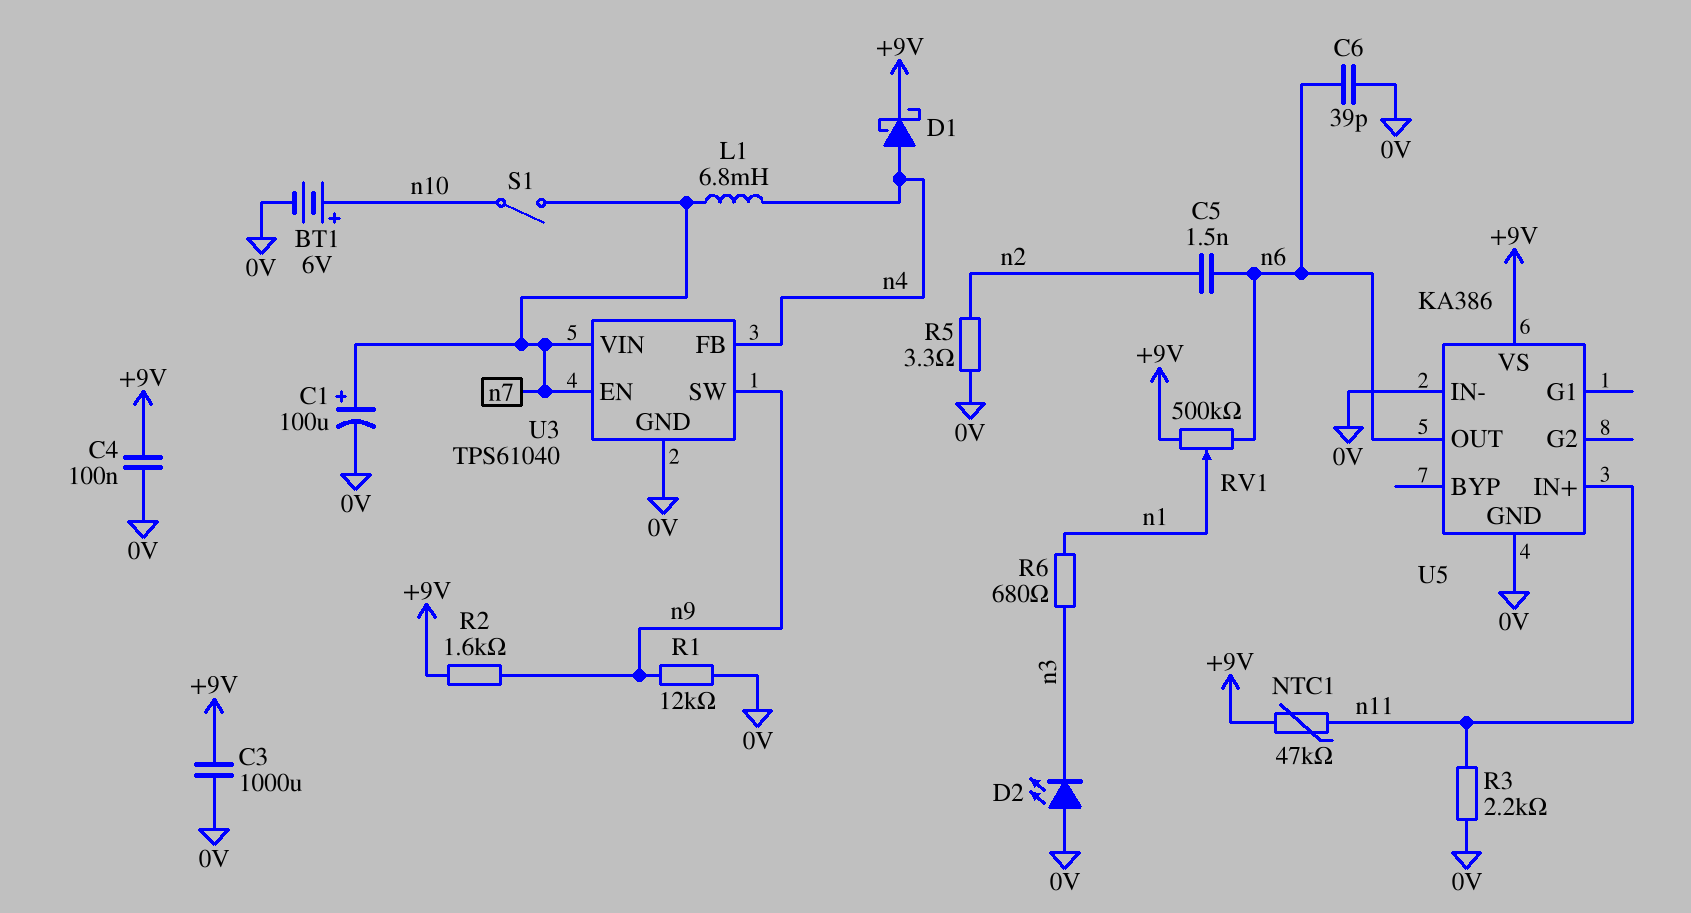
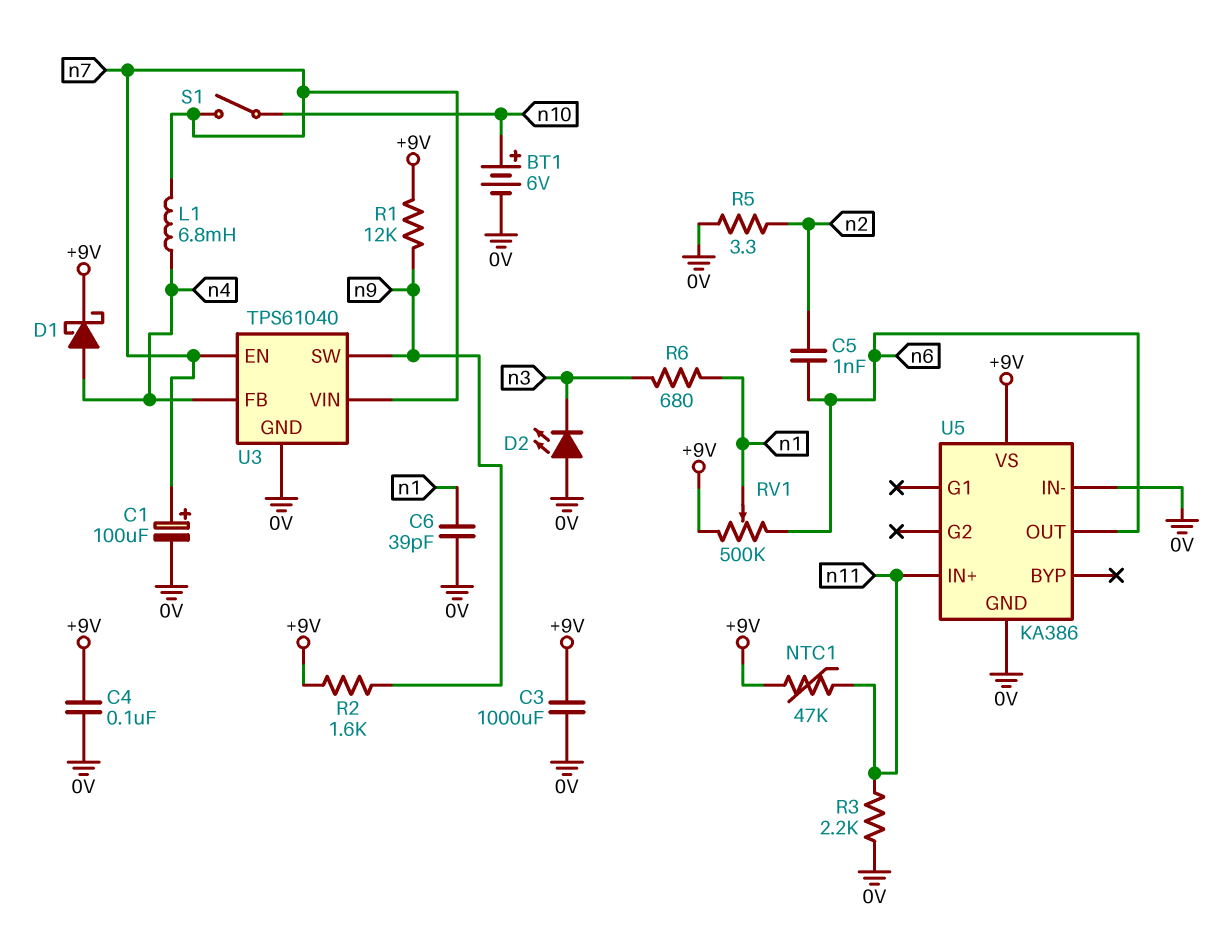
C5: 1.5nF (n2, n6) -> 1nF (n2, n6)
C6: 39pF (0V, n6) -> 39pF (0V, n1)
R1: 12k (0V, n9) -> 12k (+9V, n9)

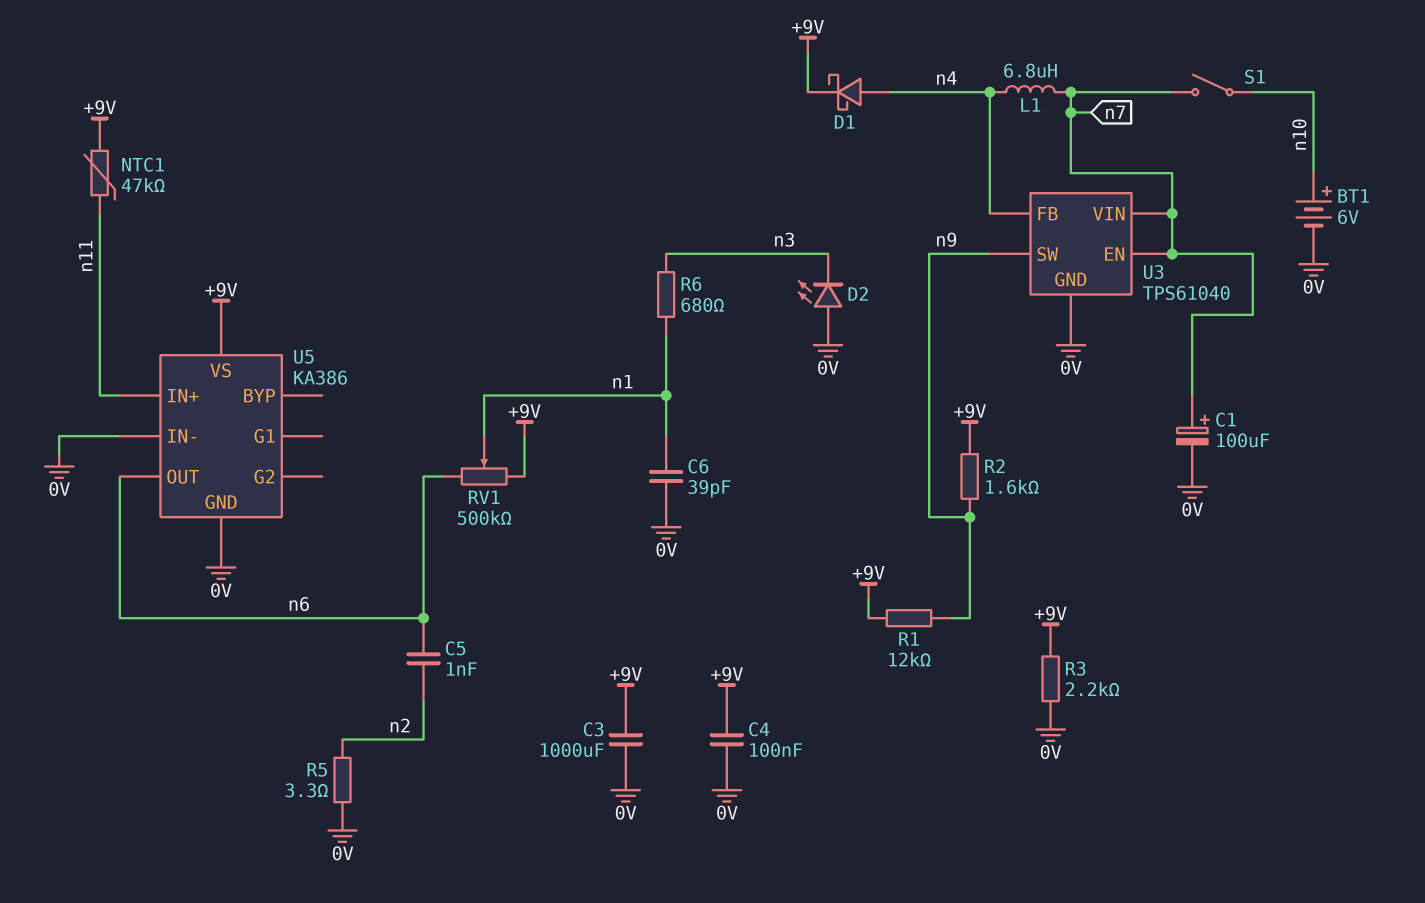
L1: 6.8mH (n4, n7) -> 6.8uH (n4, n7)
R3: 2.2k (0V, n11) -> 2.2k (+9V, 0V)

